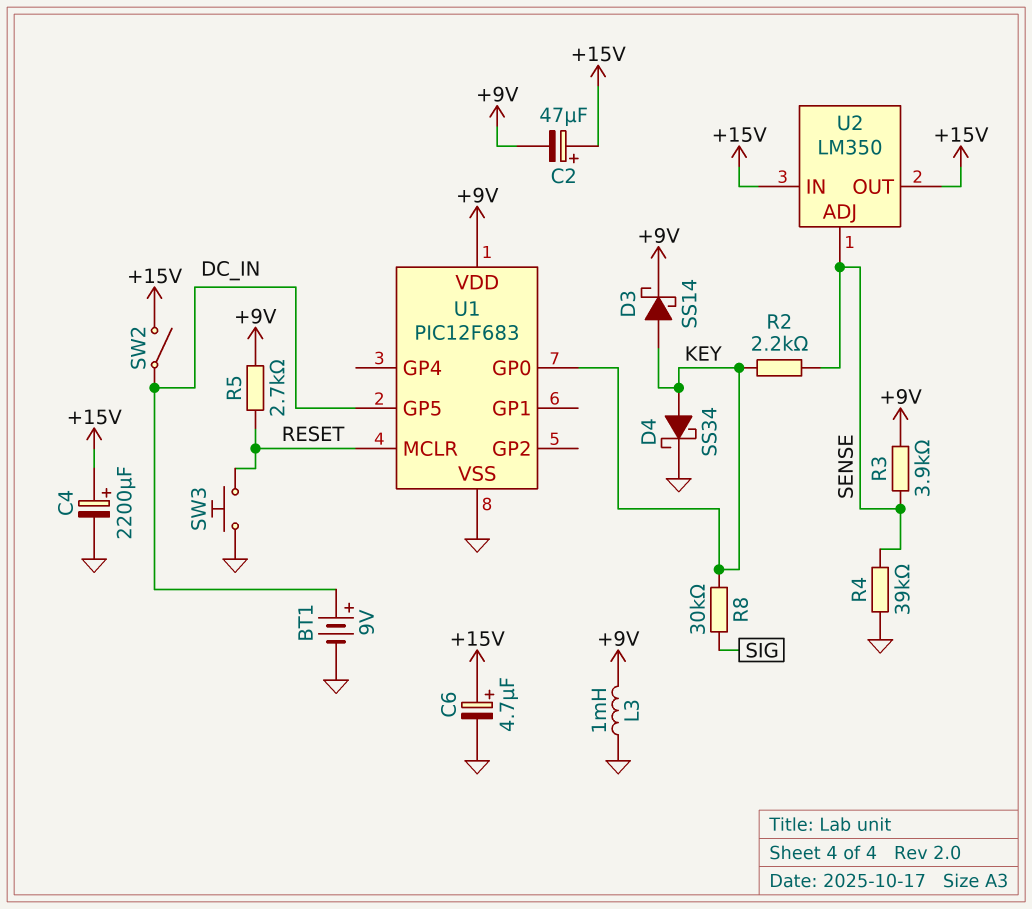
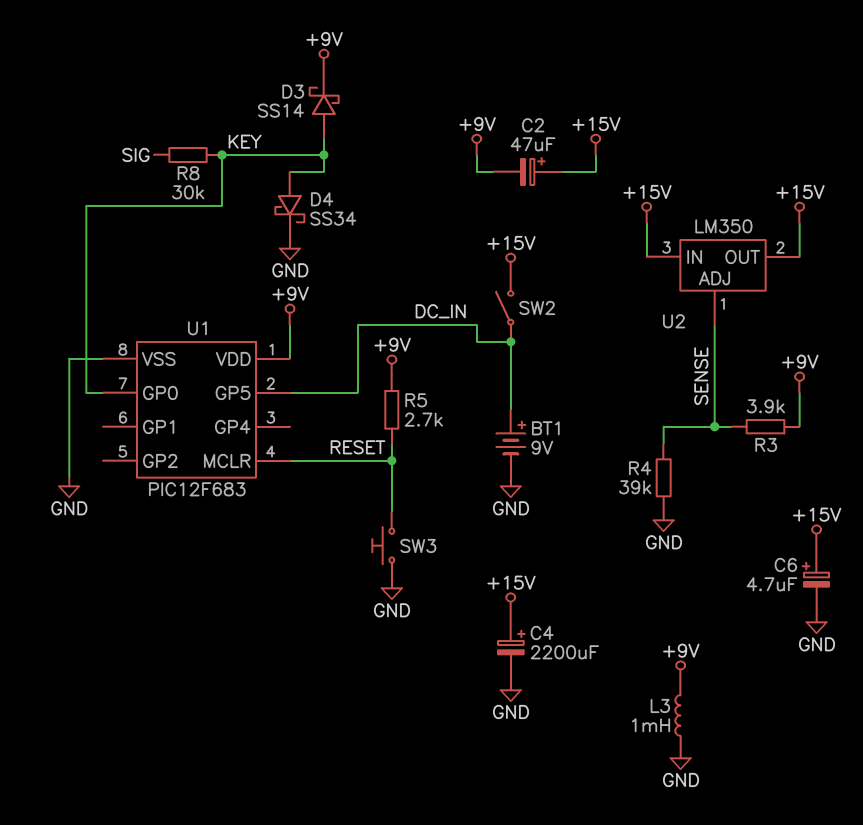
R2: 2.2k (KEY, SENSE) -> none

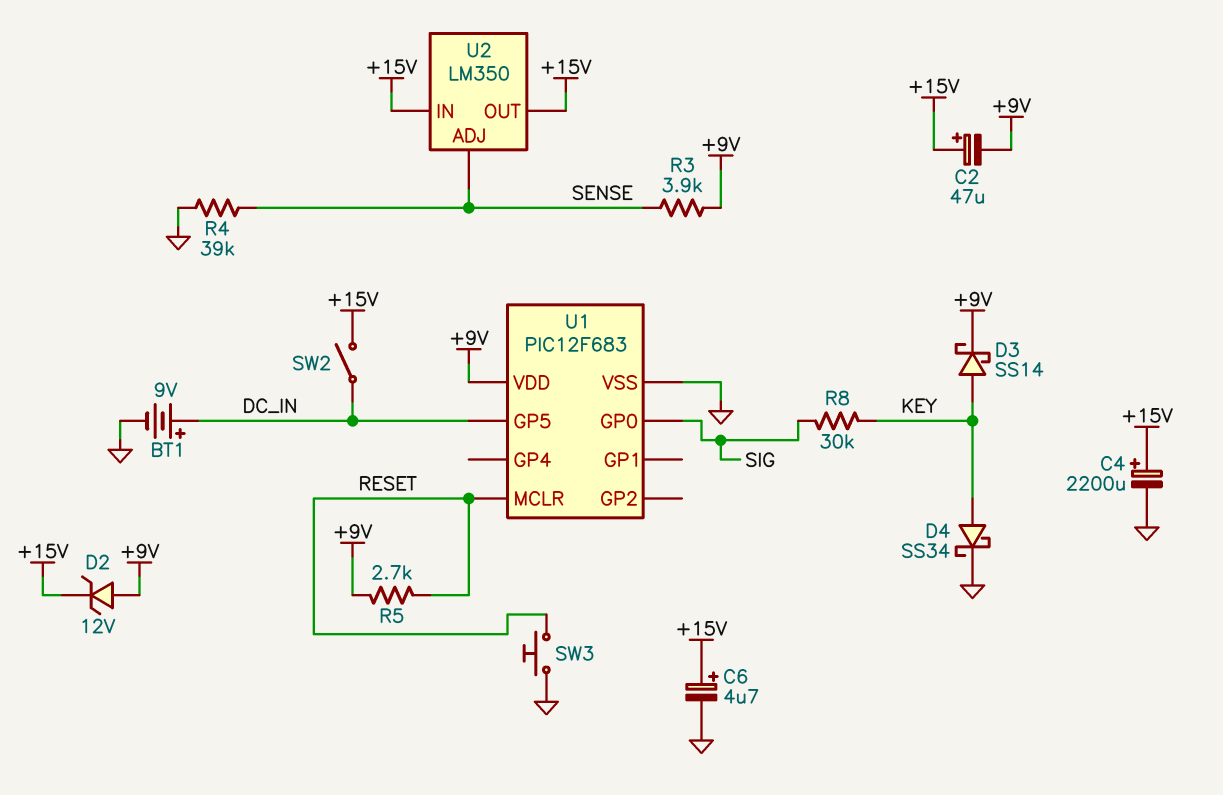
D2: none -> zener 12V (A +9V, K +15V)
L3: 1mH (+9V, GND) -> none
U1 pin GP0: KEY -> SIG

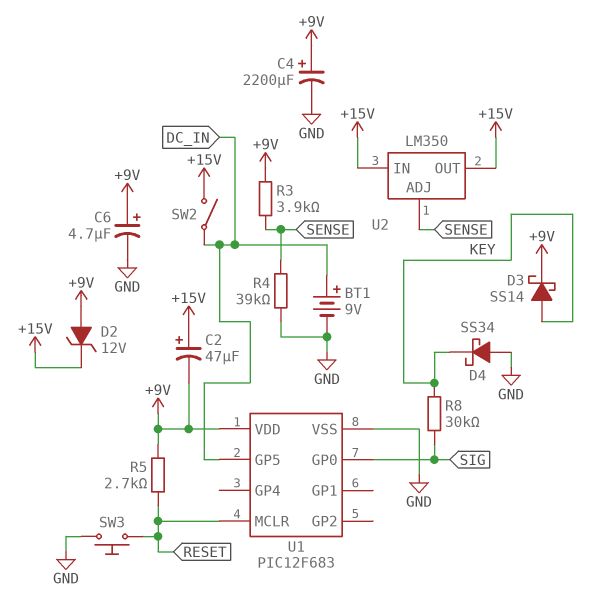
C4: 2200uF (plus +15V, minus GND) -> 2200uF (plus +9V, minus GND)
C6: 4.7uF (plus +15V, minus GND) -> 4.7uF (plus +9V, minus GND)
D4: schottky SS34 (A KEY, K GND) -> schottky SS34 (A GND, K KEY)

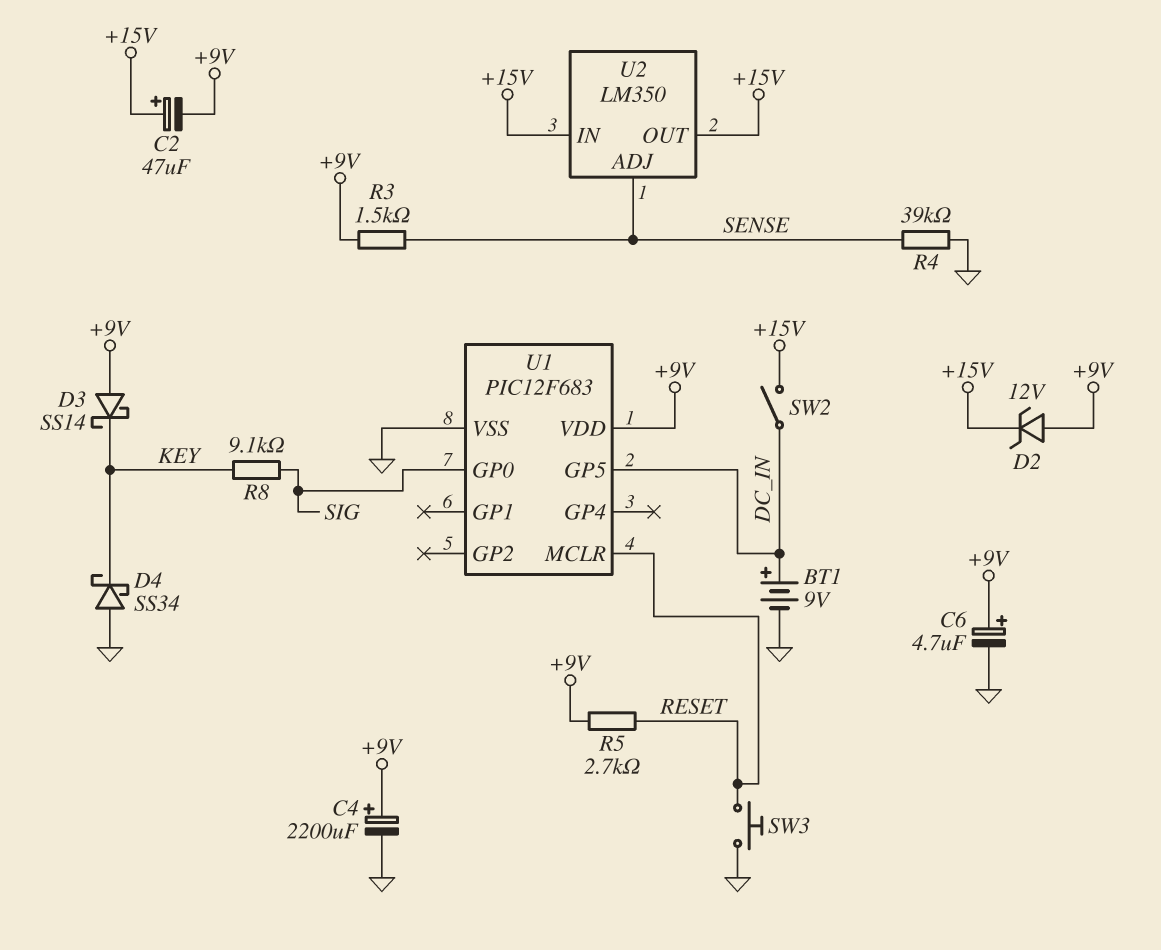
D3: schottky SS14 (A KEY, K +9V) -> schottky SS14 (A +9V, K KEY)
R3: 3.9k (+9V, SENSE) -> 1.5k (+9V, SENSE)
R8: 30k (KEY, SIG) -> 9.1k (KEY, SIG)

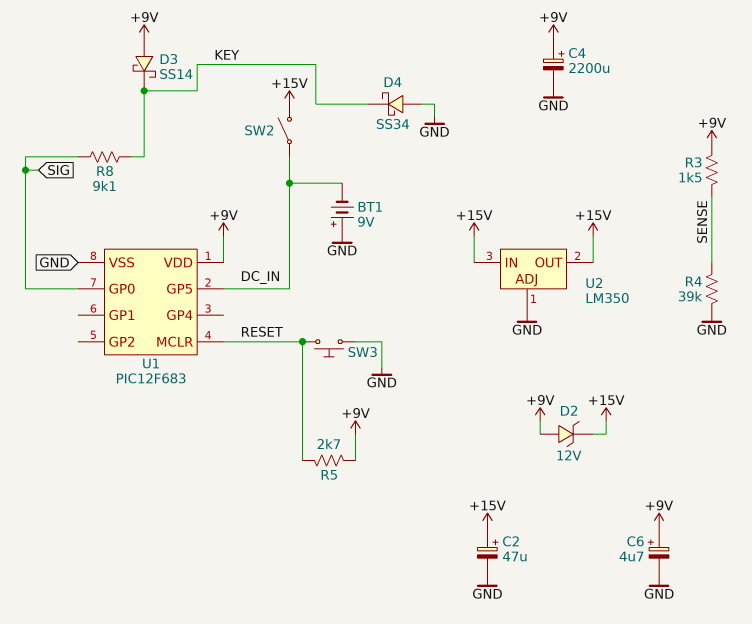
BT1: 9V (plus DC_IN, minus GND) -> 9V (plus GND, minus DC_IN)
C2: 47uF (plus +15V, minus +9V) -> 47uF (plus +15V, minus GND)
U2 pin ADJ: SENSE -> GND

